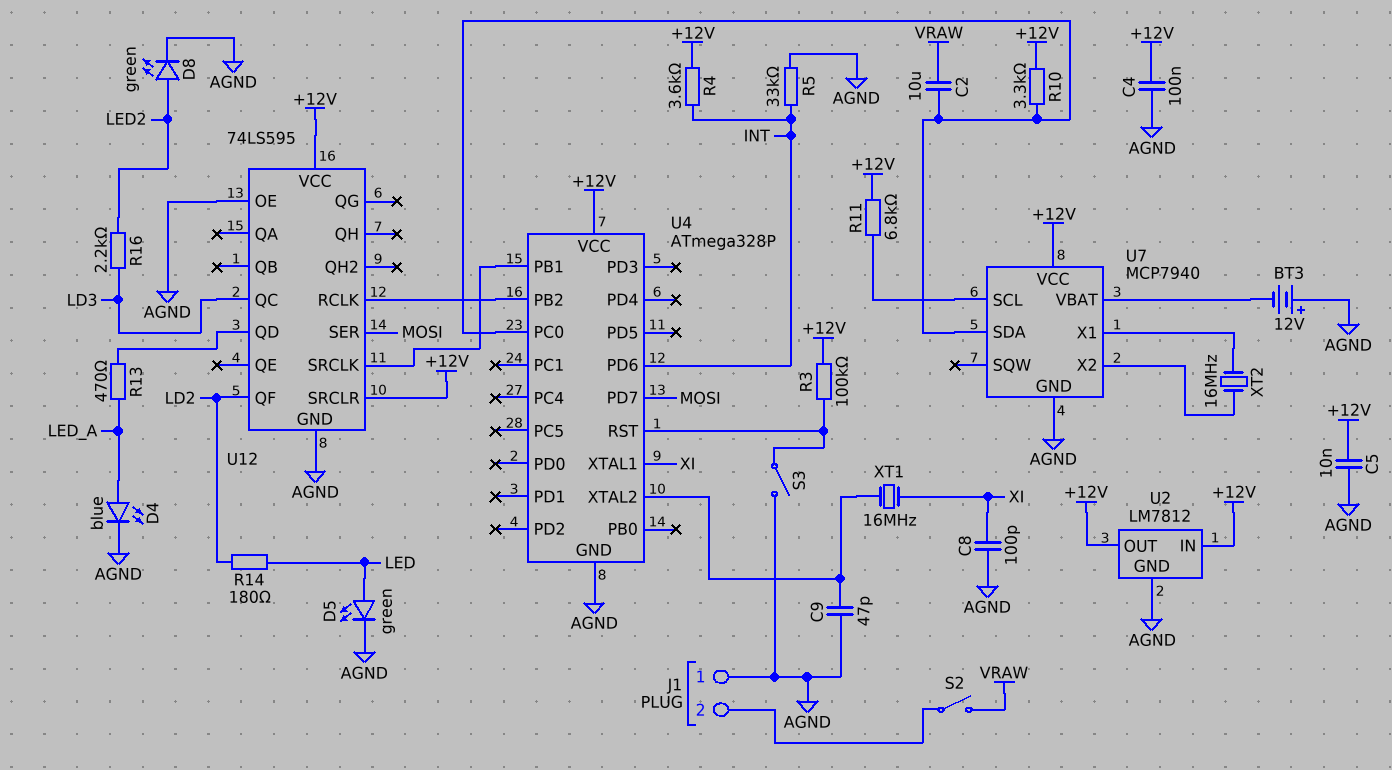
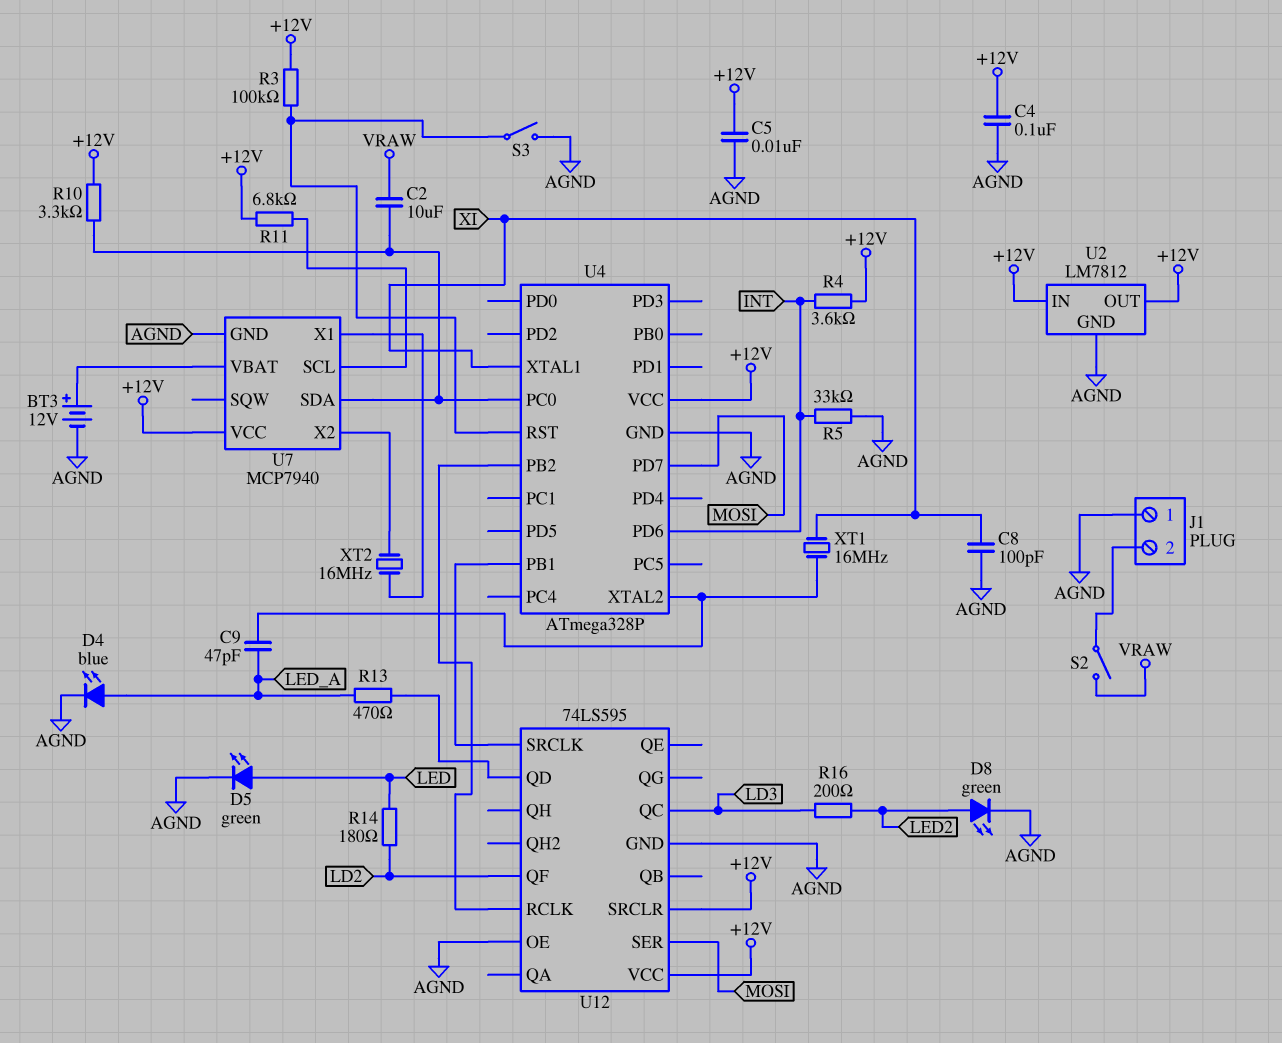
BT3: 12V (plus AGND, minus U7/VBAT) -> 12V (plus U7/VBAT, minus AGND)
C9: 47pF (AGND, U4/XTAL2) -> 47pF (LED_A, U4/XTAL2)
R16: 2.2k (LD3, LED2) -> 200 (LD3, LED2)

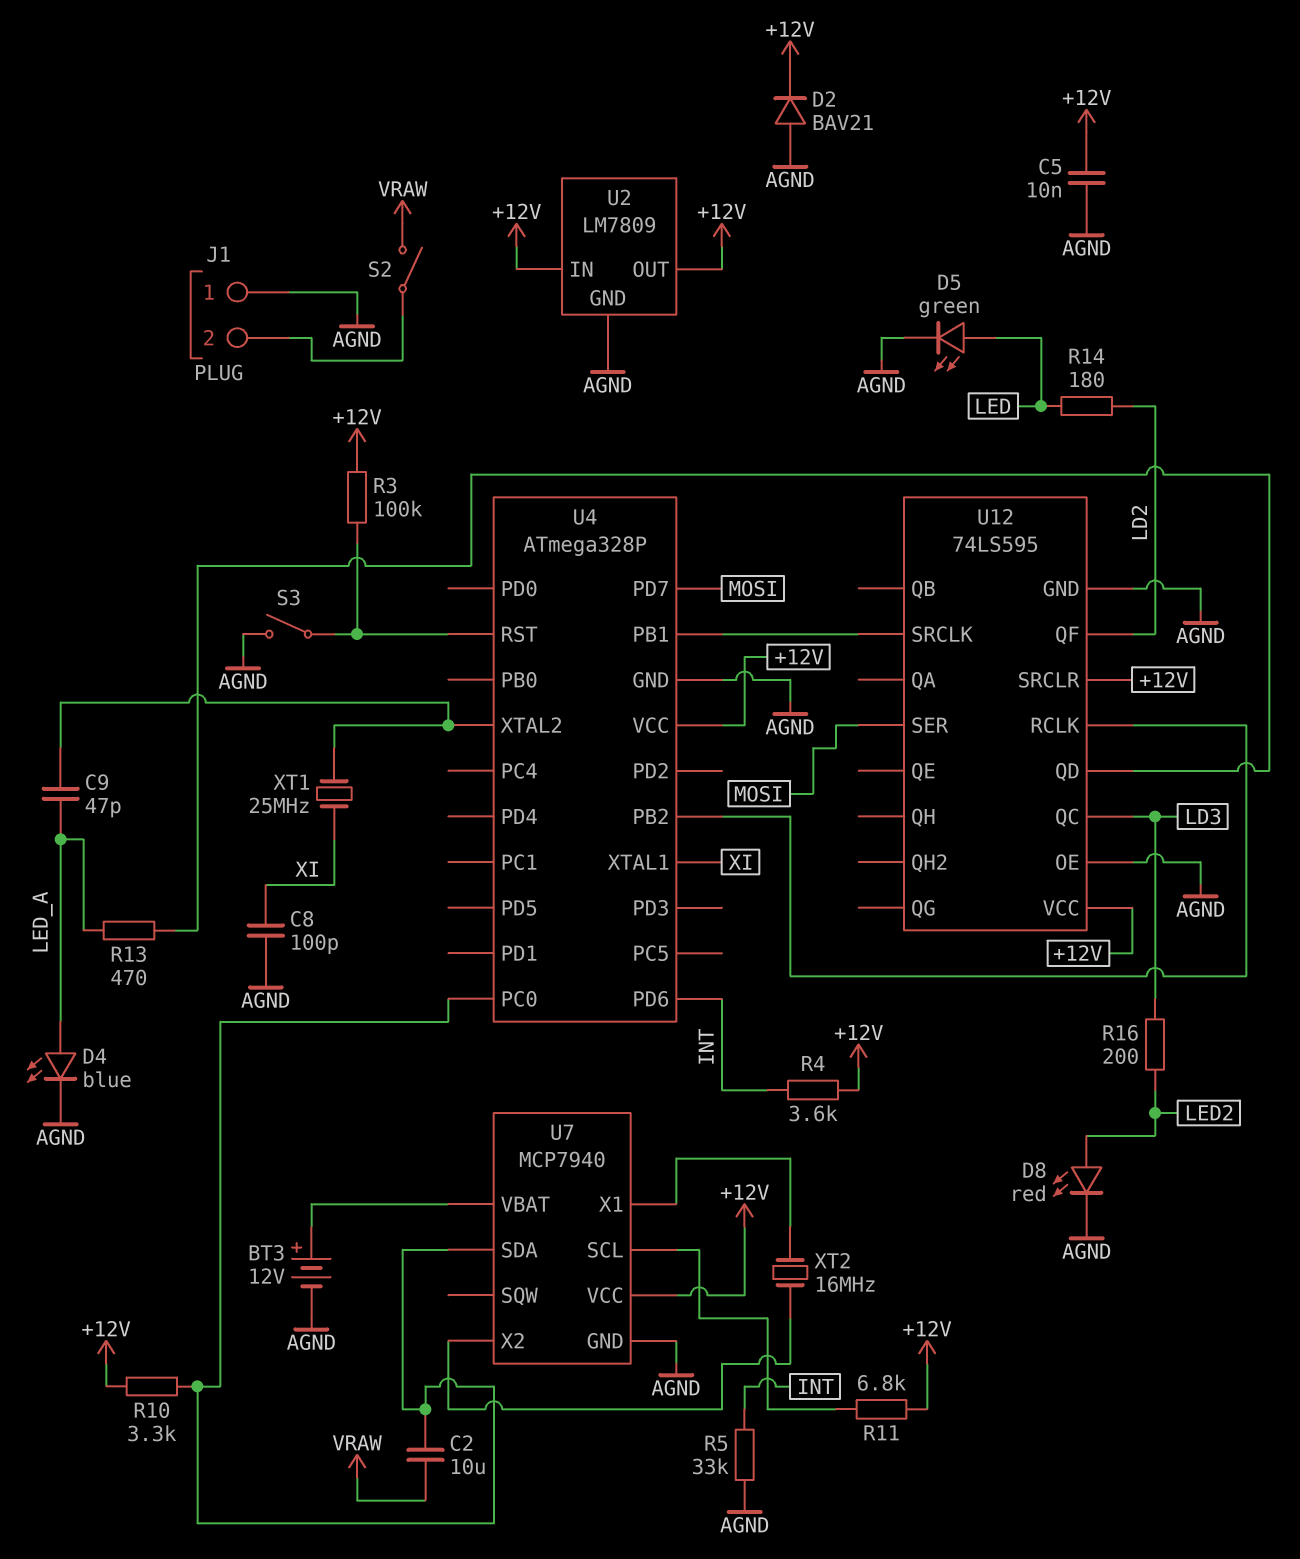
C4: 100nF (+12V, AGND) -> none
D2: none -> diode BAV21 (A AGND, K +12V)
D8: LED green (A LED2, K AGND) -> LED red (A LED2, K AGND)
U2: LM7812 -> LM7809
XT1: 16MHz (U4/XTAL2, XI) -> 25MHz (U4/XTAL2, XI)

